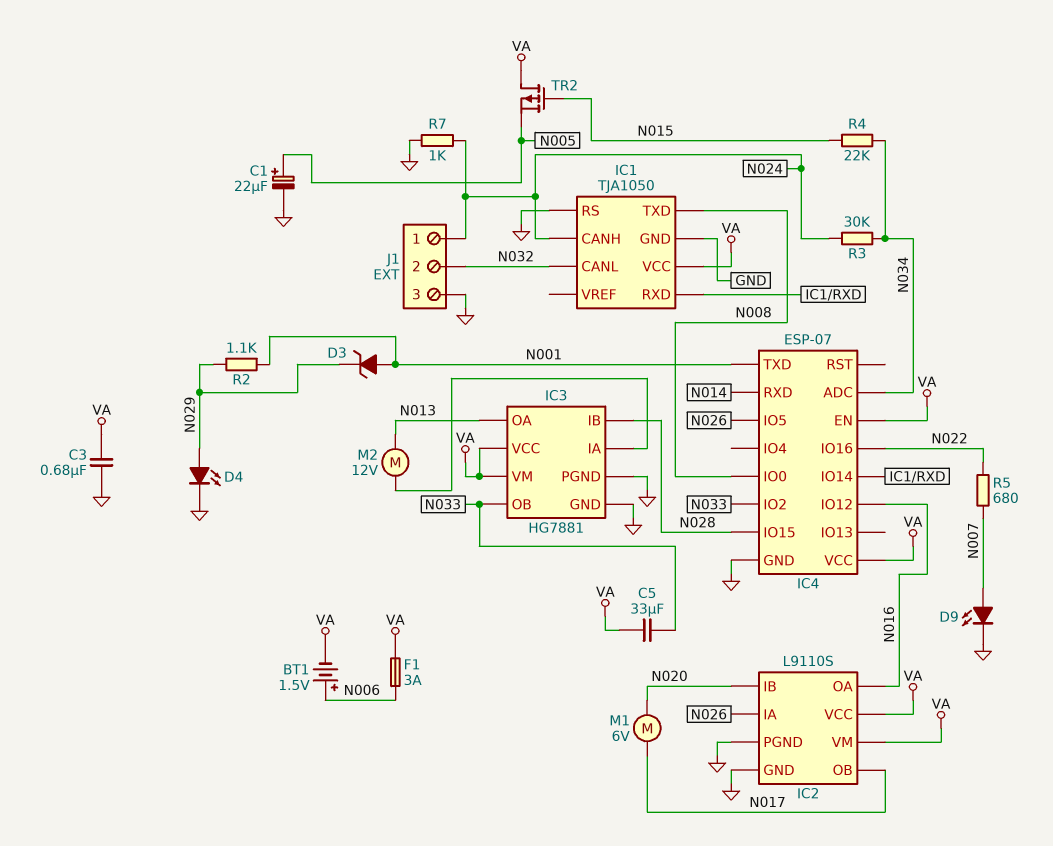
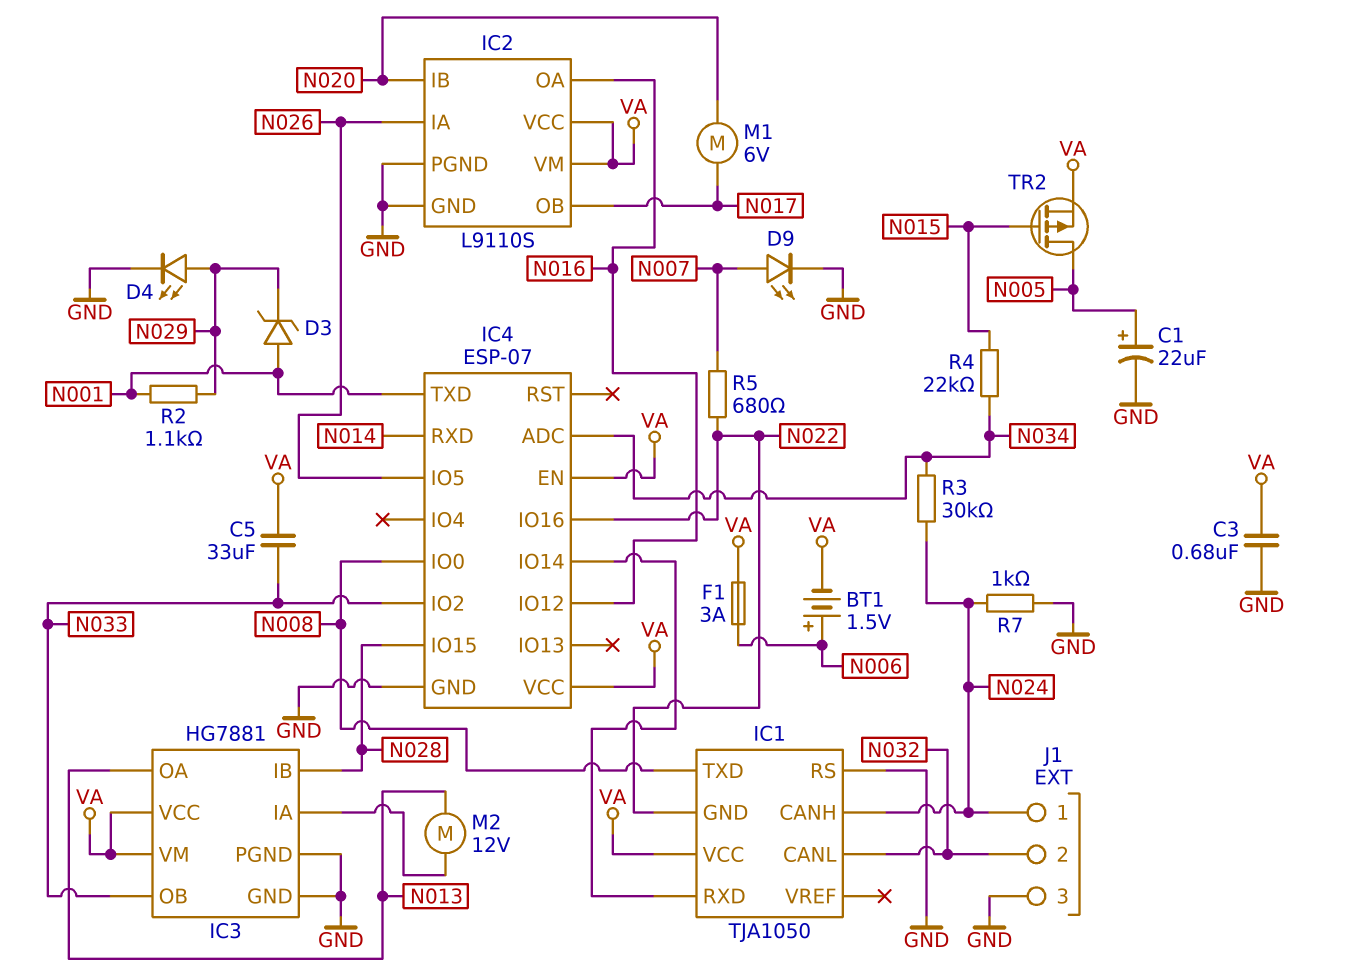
IC1 pin GND: GND -> N022
TR2: PMOS (G N015, D VA, S N005) -> PMOS (G N015, D N005, S VA)

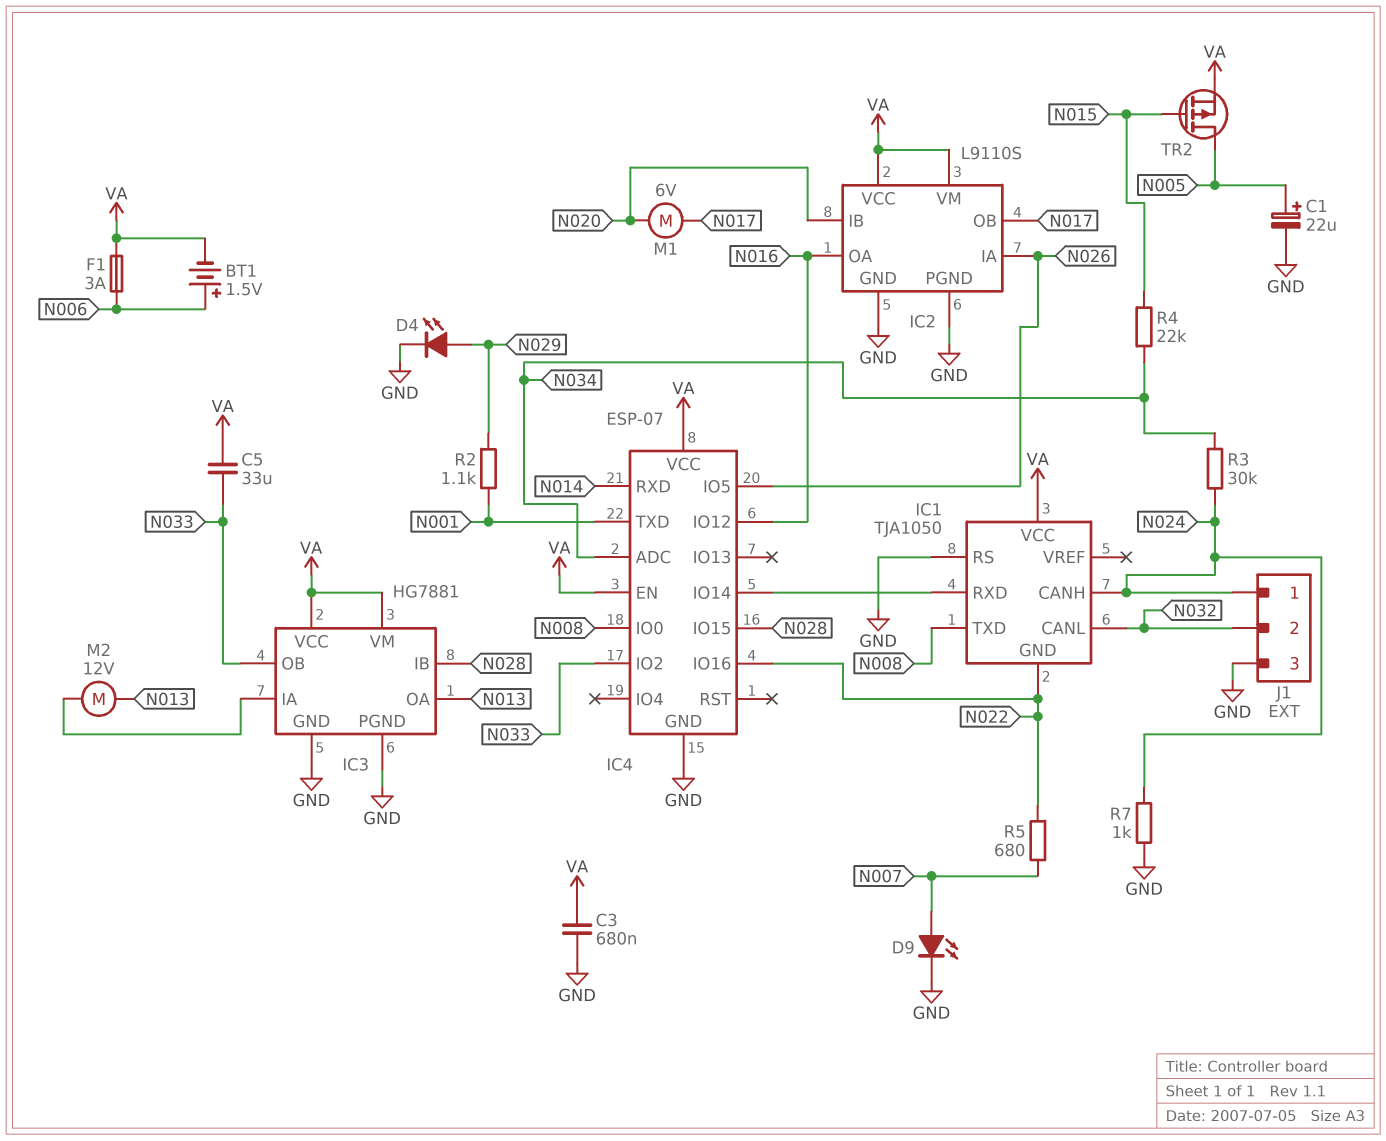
D3: zener (A N001, K N029) -> none

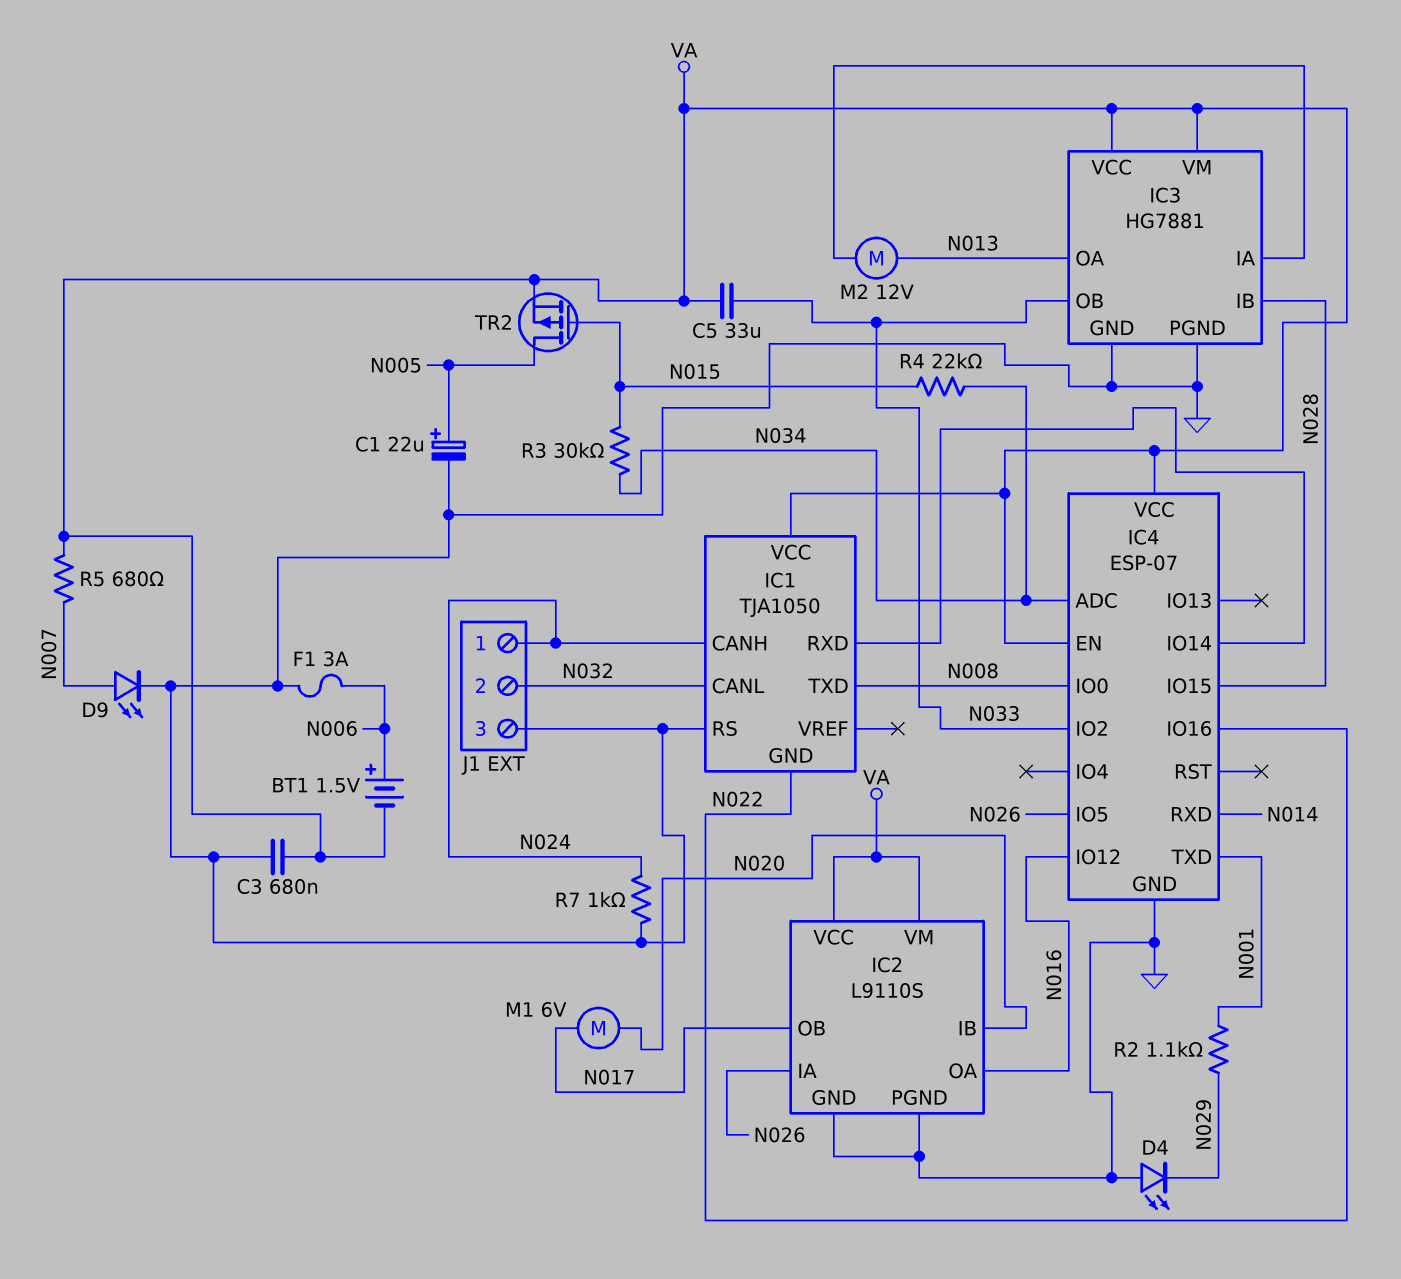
D4: LED (A N029, K GND) -> LED (A GND, K N029)
F1: 3A (N006, VA) -> 3A (GND, N006)
R3: 30k (N024, N034) -> 30k (N015, N034)
R5: 680 (N007, N022) -> 680 (N007, VA)

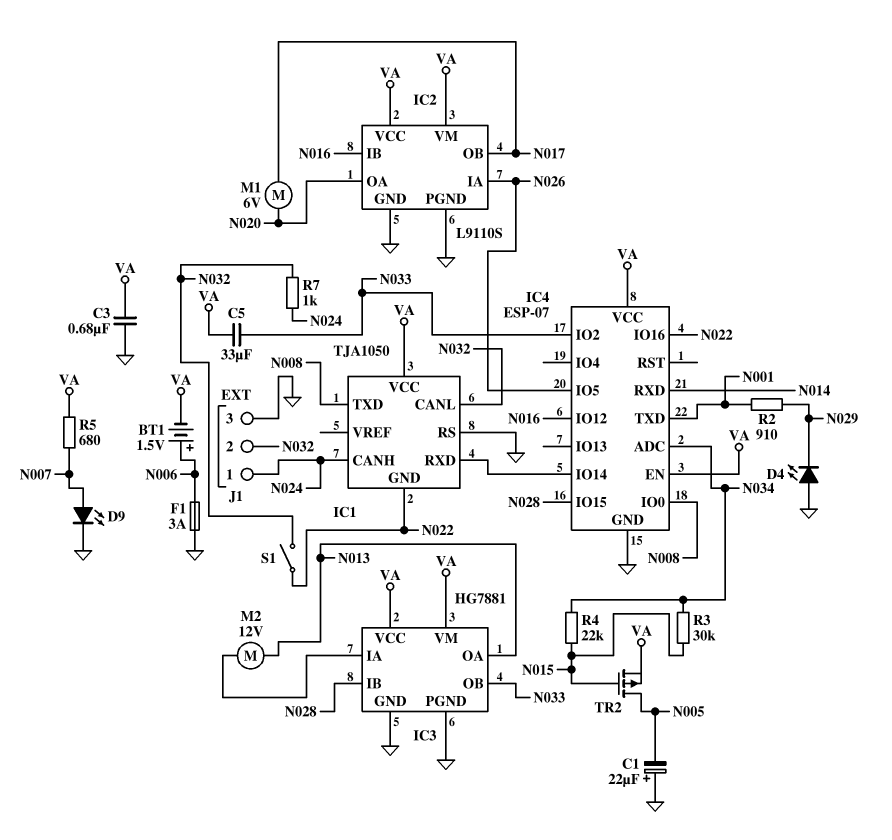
C1: 22uF (plus N005, minus GND) -> 22uF (plus GND, minus N005)
IC2 pin IB: N020 -> N016
IC2 pin OA: N016 -> N020
R2: 1.1k (N001, N029) -> 910 (N001, N029)
R7: 1k (GND, N024) -> 1k (N024, N032)
S1: none -> switch (N022, N032)

